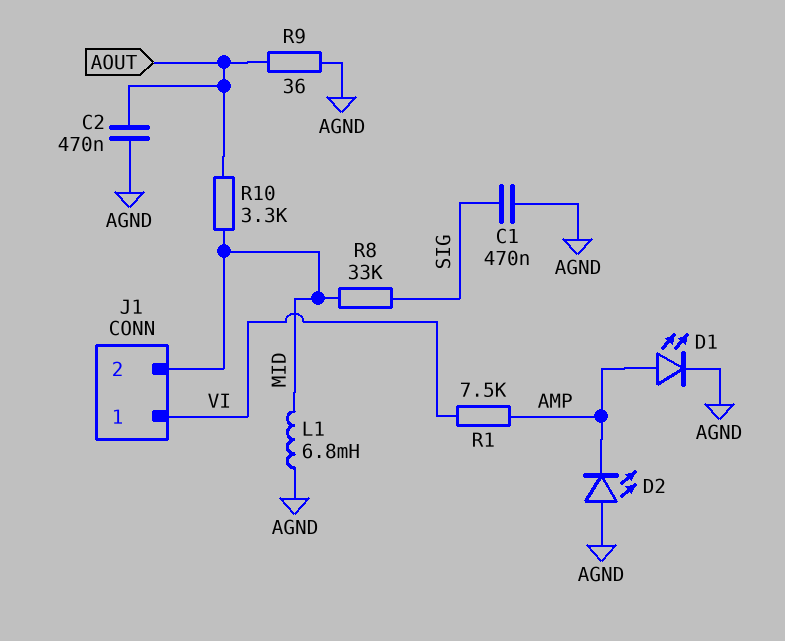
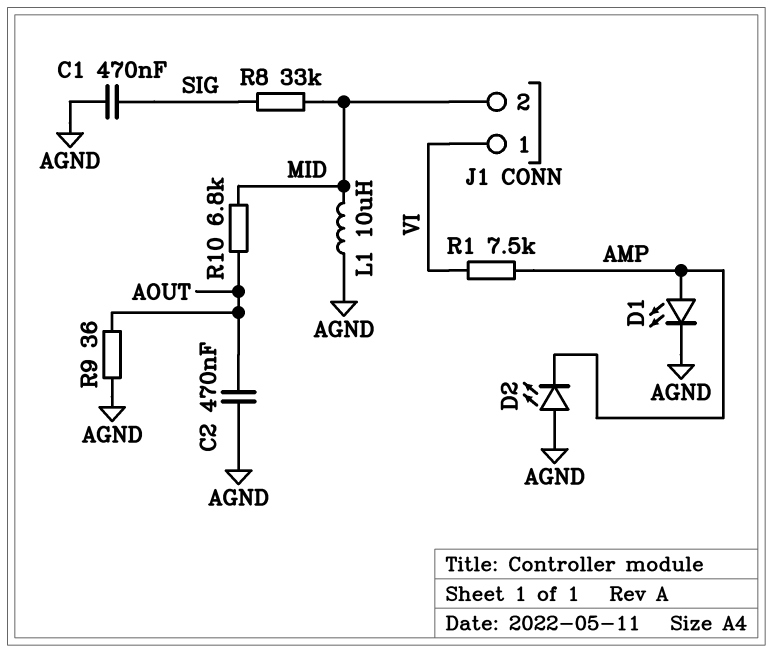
L1: 6.8mH (AGND, MID) -> 10uH (AGND, MID)
R10: 3.3k (AOUT, MID) -> 6.8k (AOUT, MID)

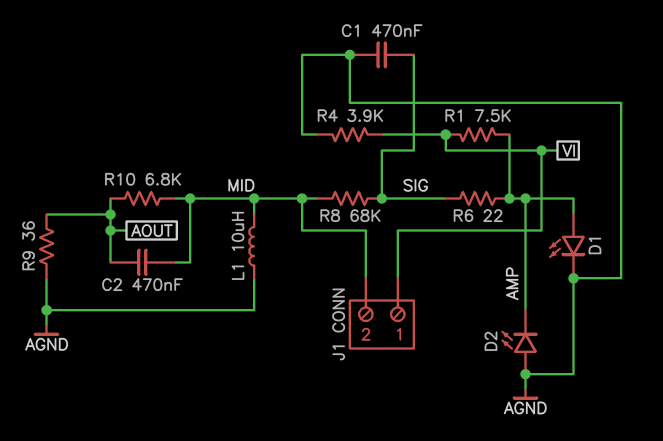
C2: 470nF (AGND, AOUT) -> 470nF (AOUT, MID)
R4: none -> 3.9k (AGND, VI)
R6: none -> 22 (AMP, SIG)
R8: 33k (MID, SIG) -> 68k (MID, SIG)

